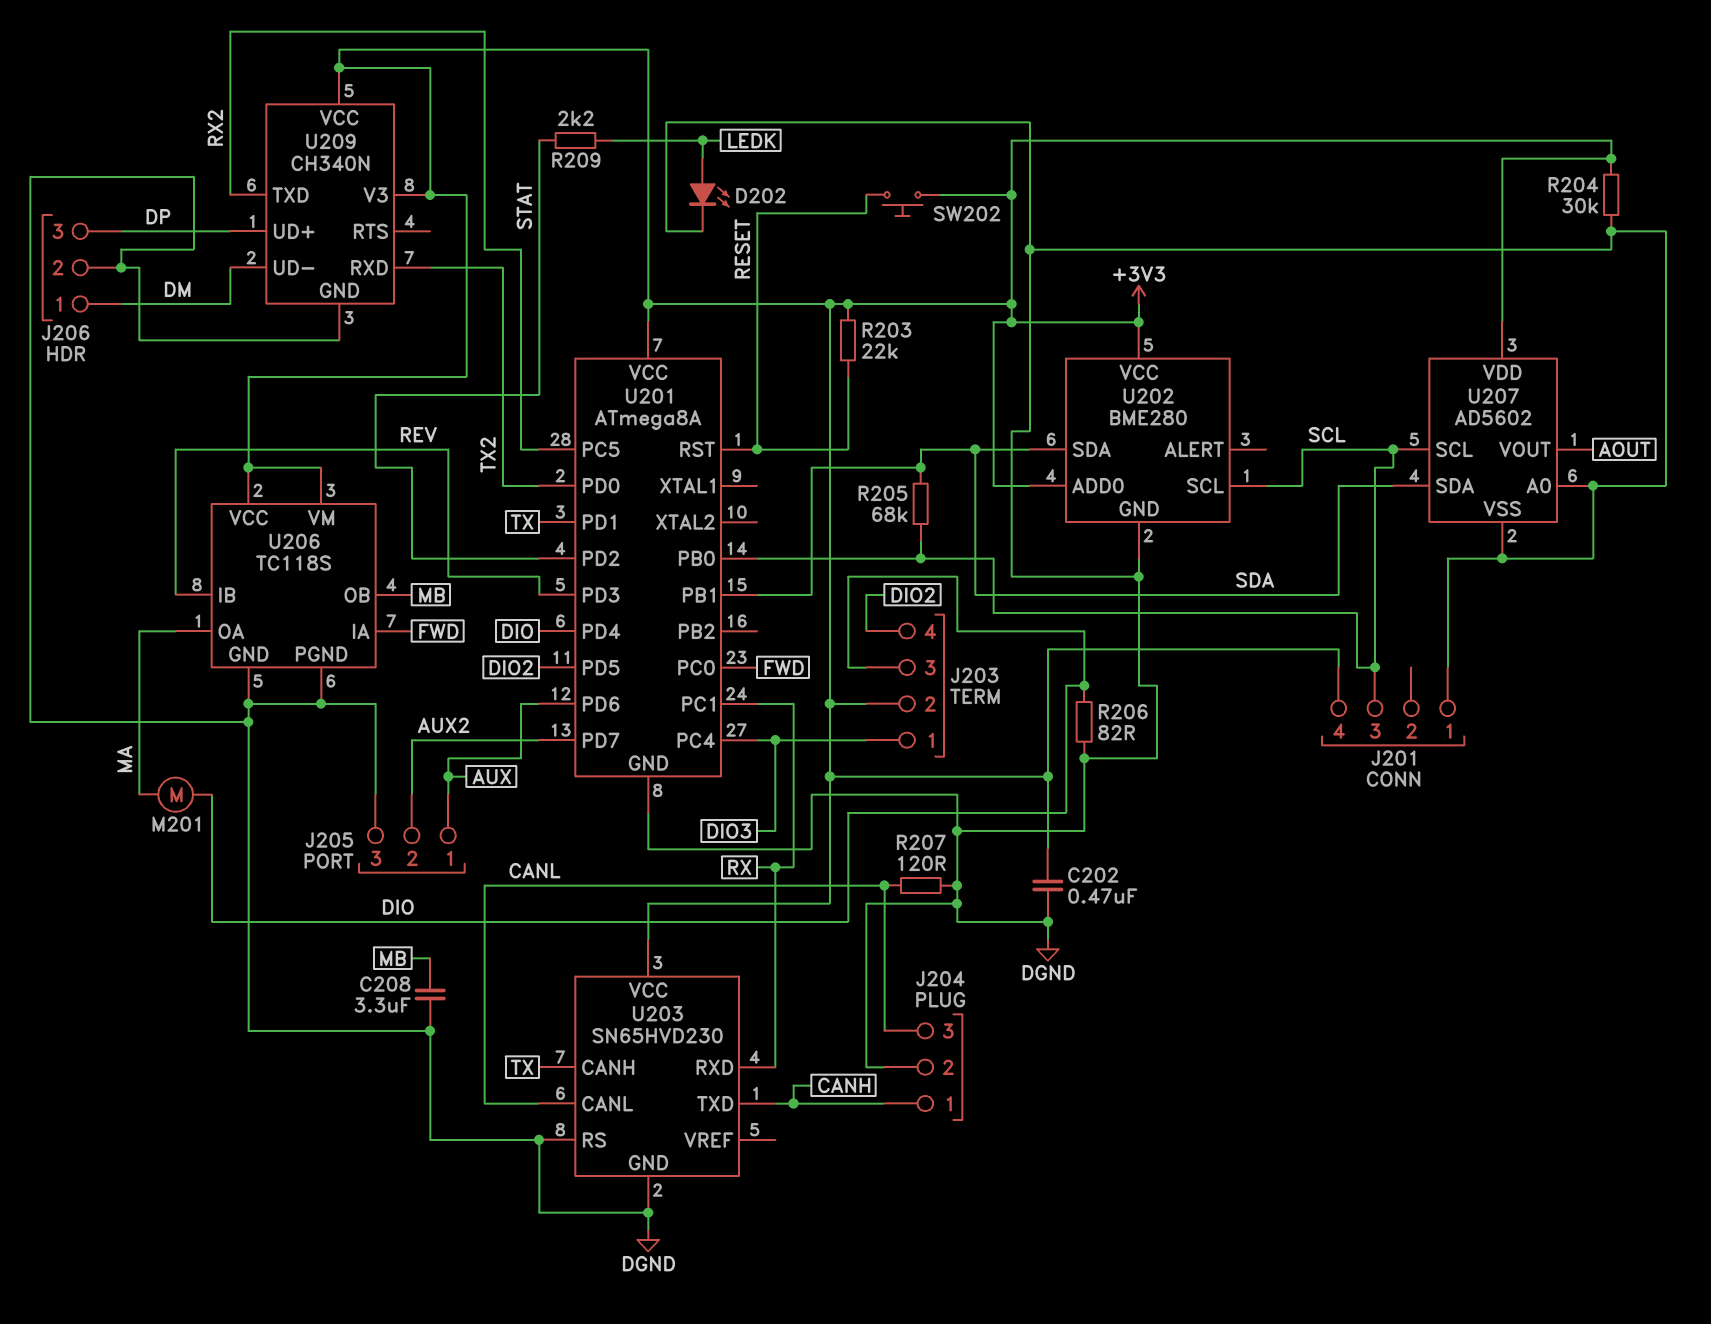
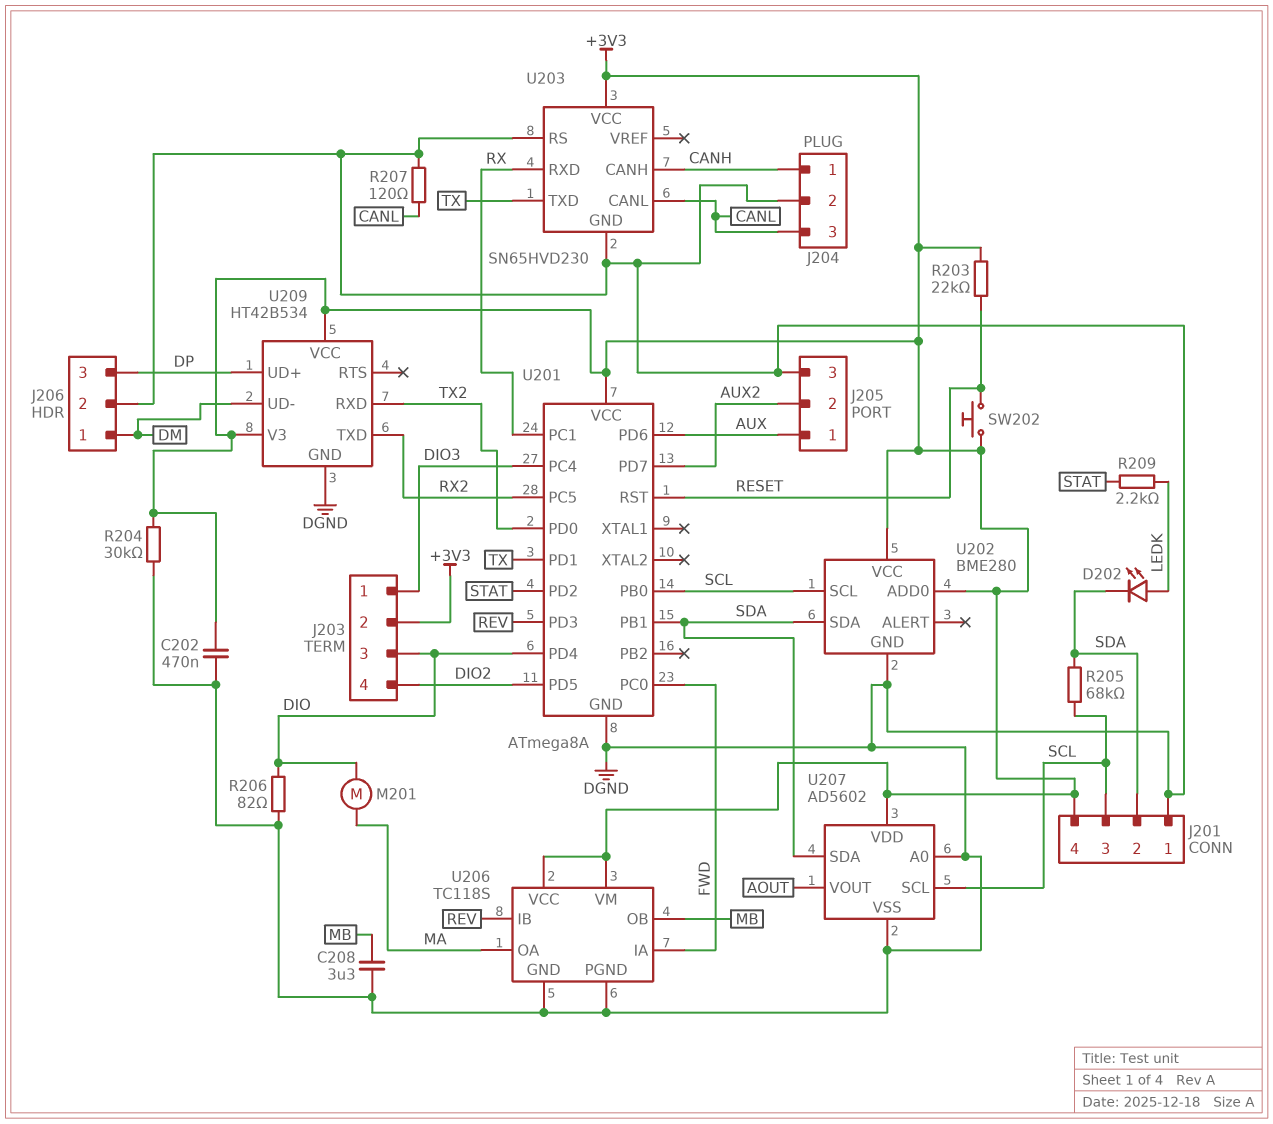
D202: LED (A LEDK, K DGND) -> LED (A LEDK, K SDA)
J201 pin 2: none -> SDA
U203 pin CANH: TX -> CANH
U203 pin TXD: CANH -> TX
U209: CH340N -> HT42B534

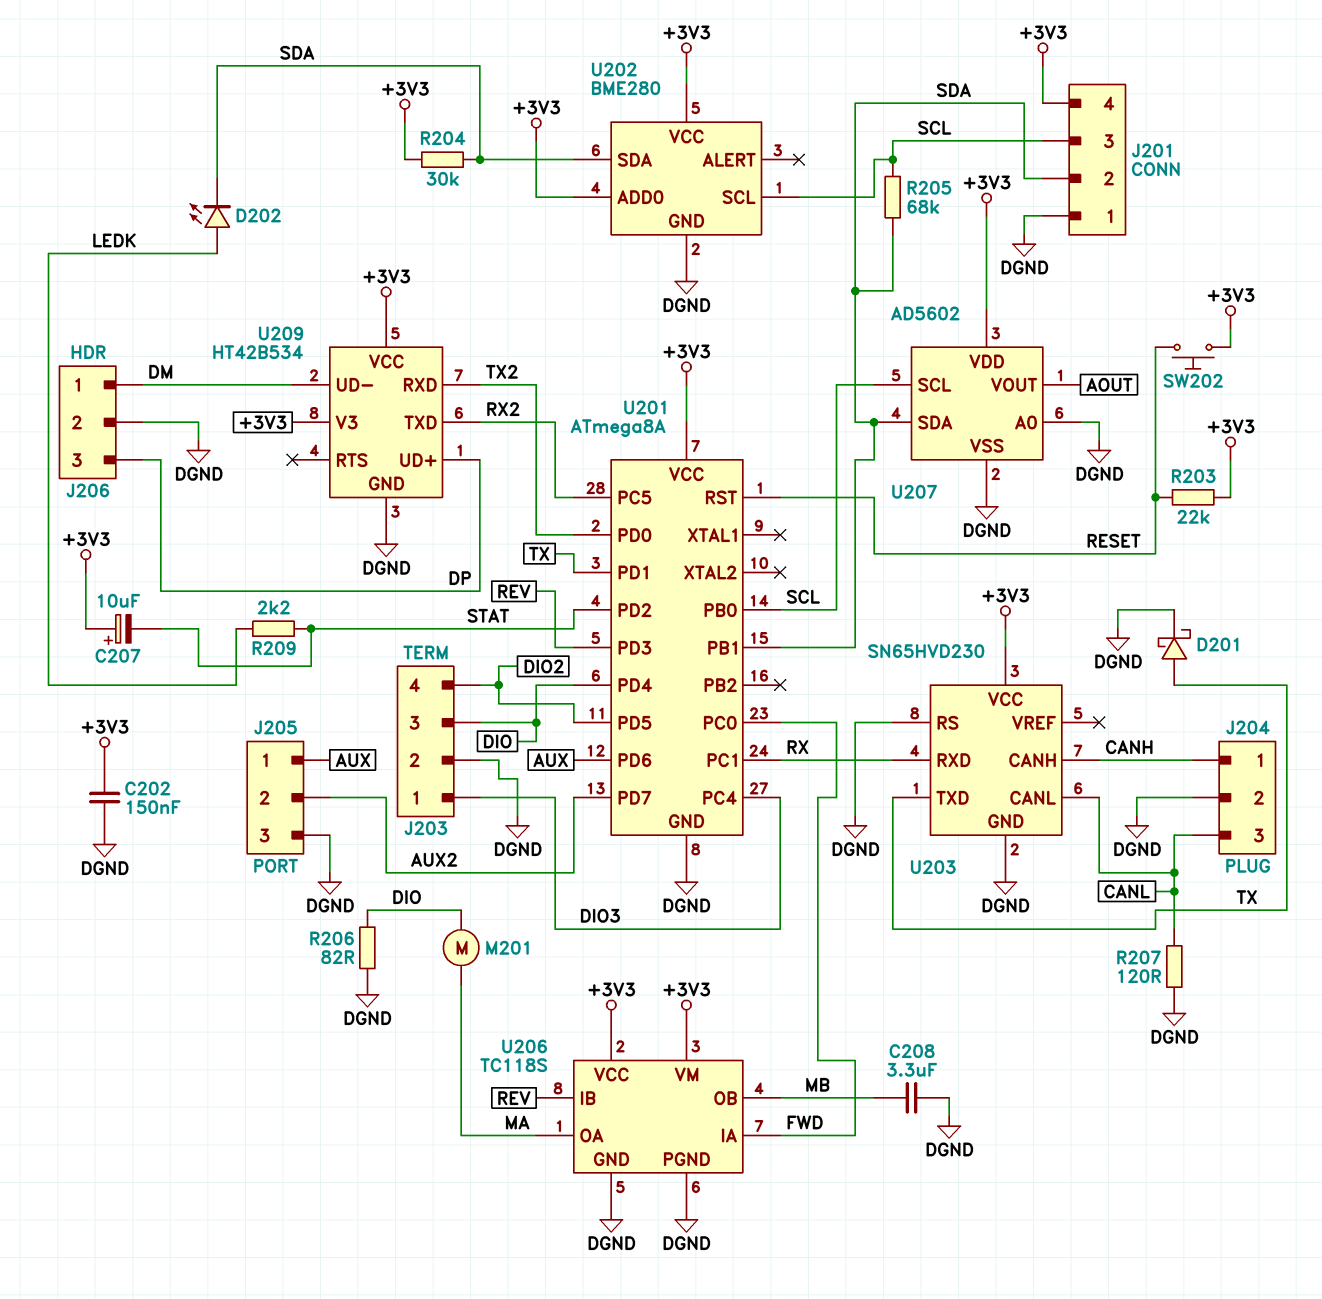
C202: 470nF (+3V3, DGND) -> 150nF (+3V3, DGND)
C207: none -> 10uF (plus +3V3, minus STAT)
D201: none -> schottky (A TX, K DGND)
J203 pin 2: +3V3 -> DGND
R204: 30k (+3V3, DGND) -> 30k (+3V3, SDA)

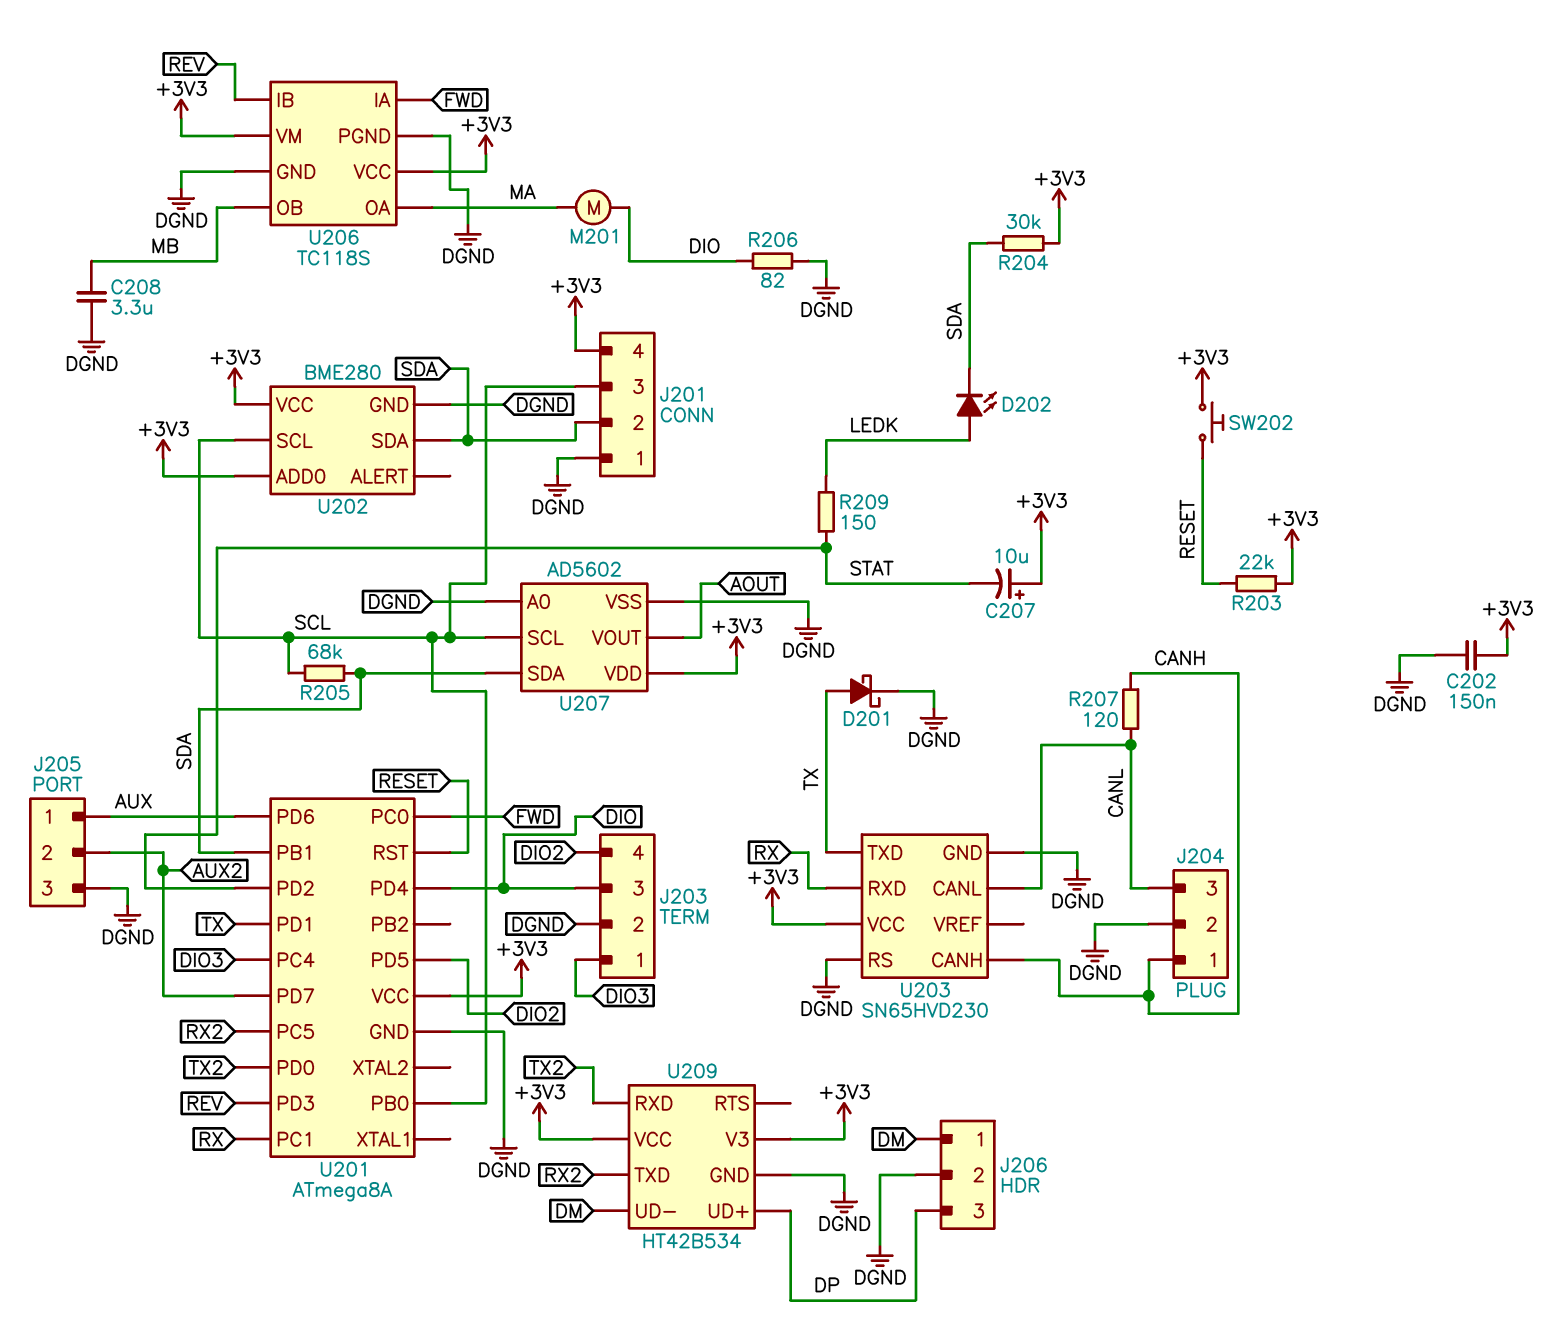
R207: 120 (CANL, DGND) -> 120 (CANH, CANL)
R209: 2.2k (LEDK, STAT) -> 150 (LEDK, STAT)

